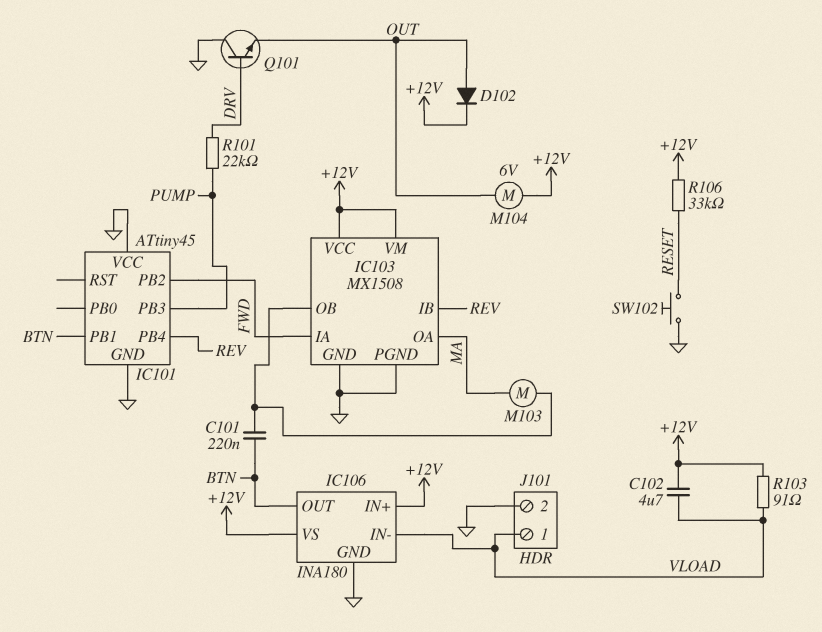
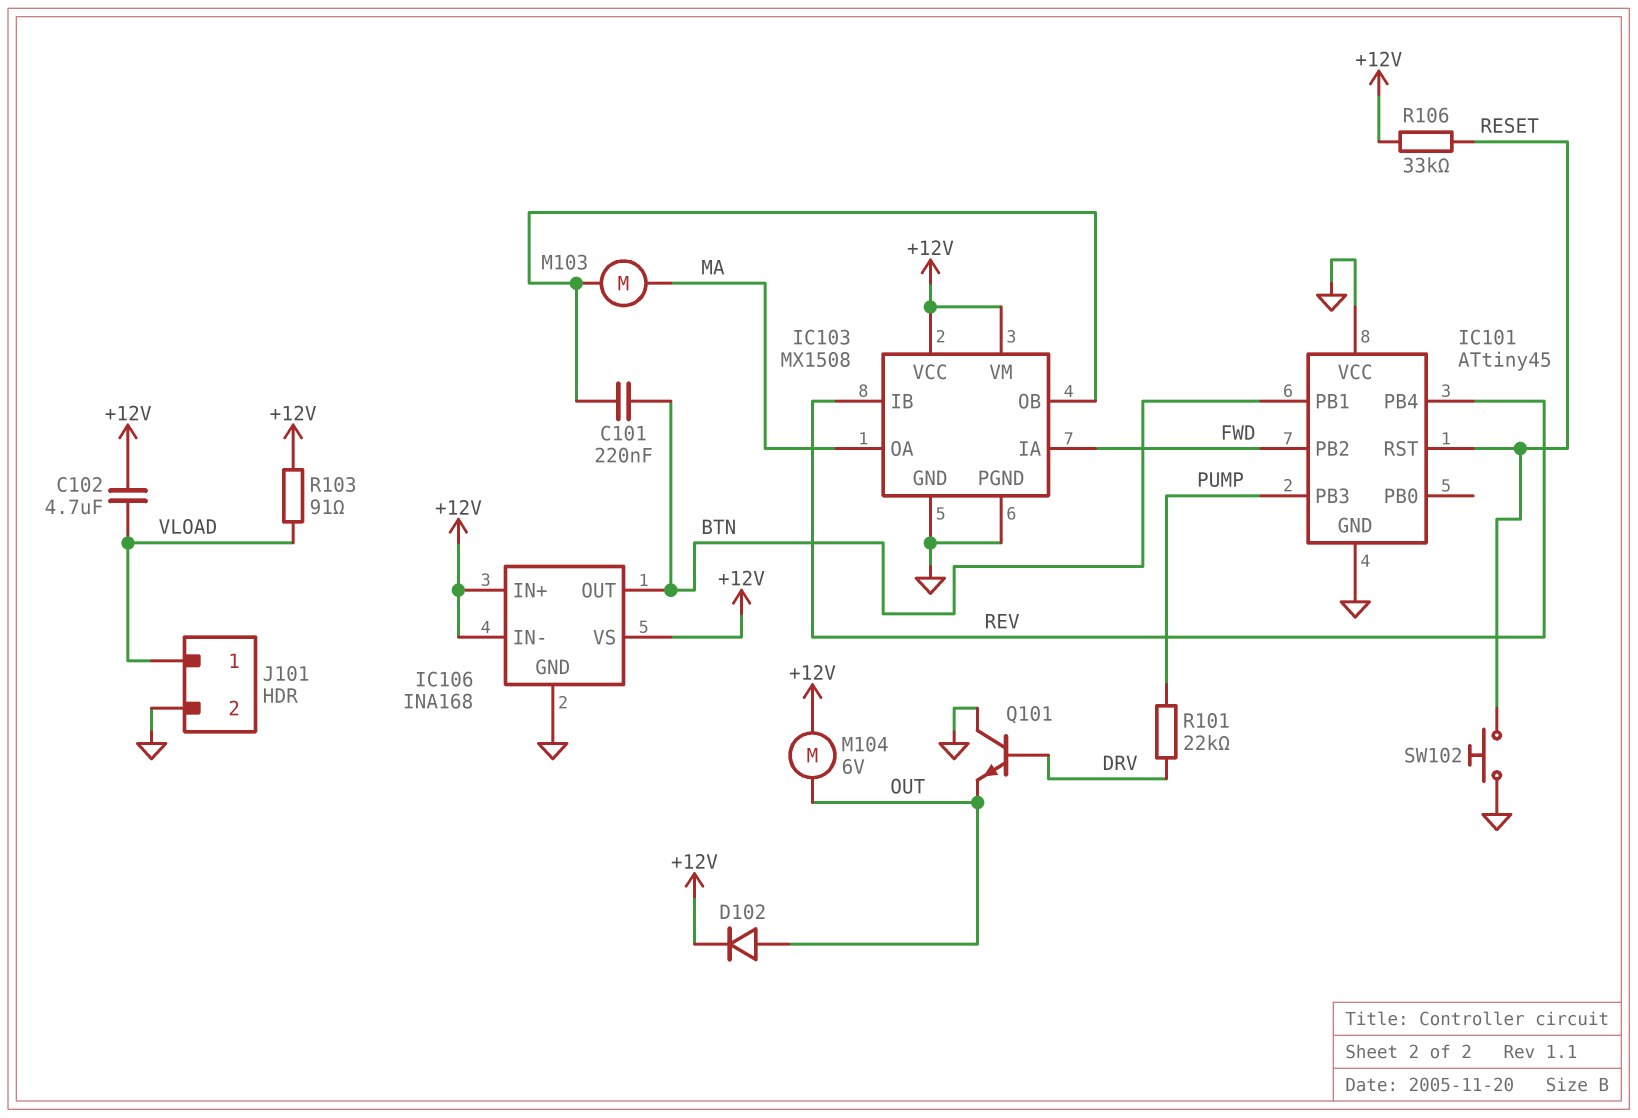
IC101 pin RST: none -> RESET
IC106: INA180 -> INA168
IC106 pin IN-: VLOAD -> +12V

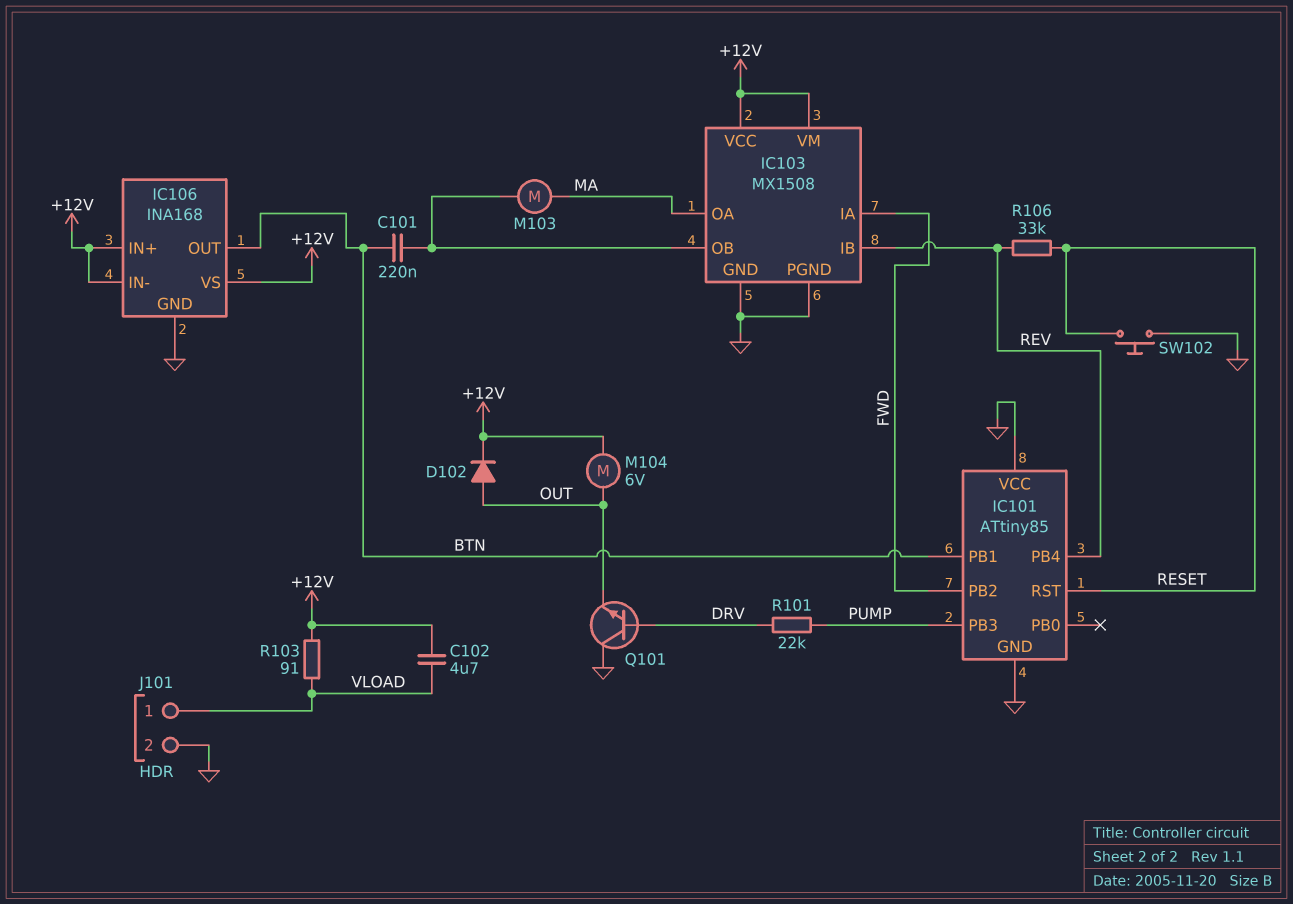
IC101: ATtiny45 -> ATtiny85
R106: 33k (+12V, RESET) -> 33k (RESET, REV)

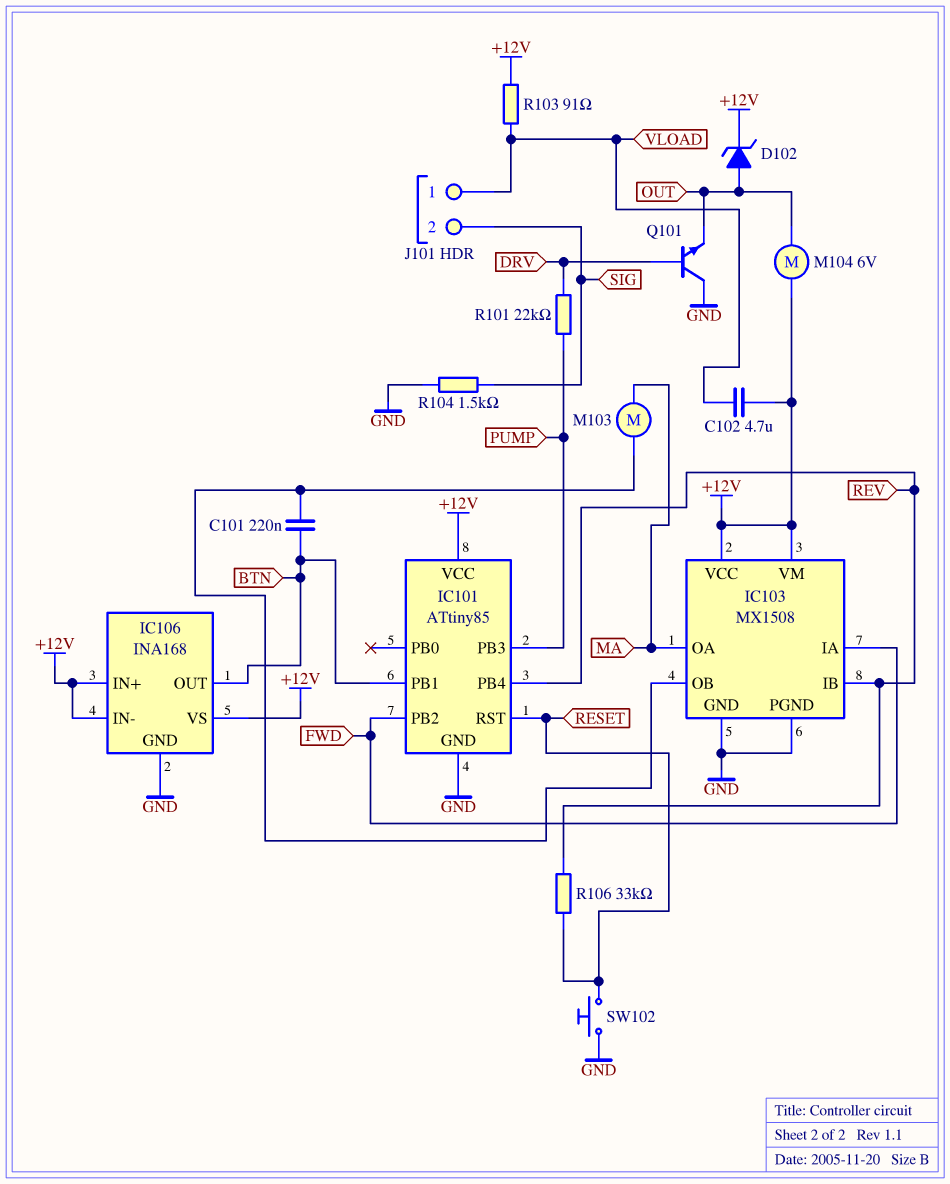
D102: diode (A OUT, K +12V) -> zener (A OUT, K +12V)
IC101 pin VCC: GND -> +12V
J101 pin 2: GND -> SIG
R104: none -> 1.5k (GND, SIG)

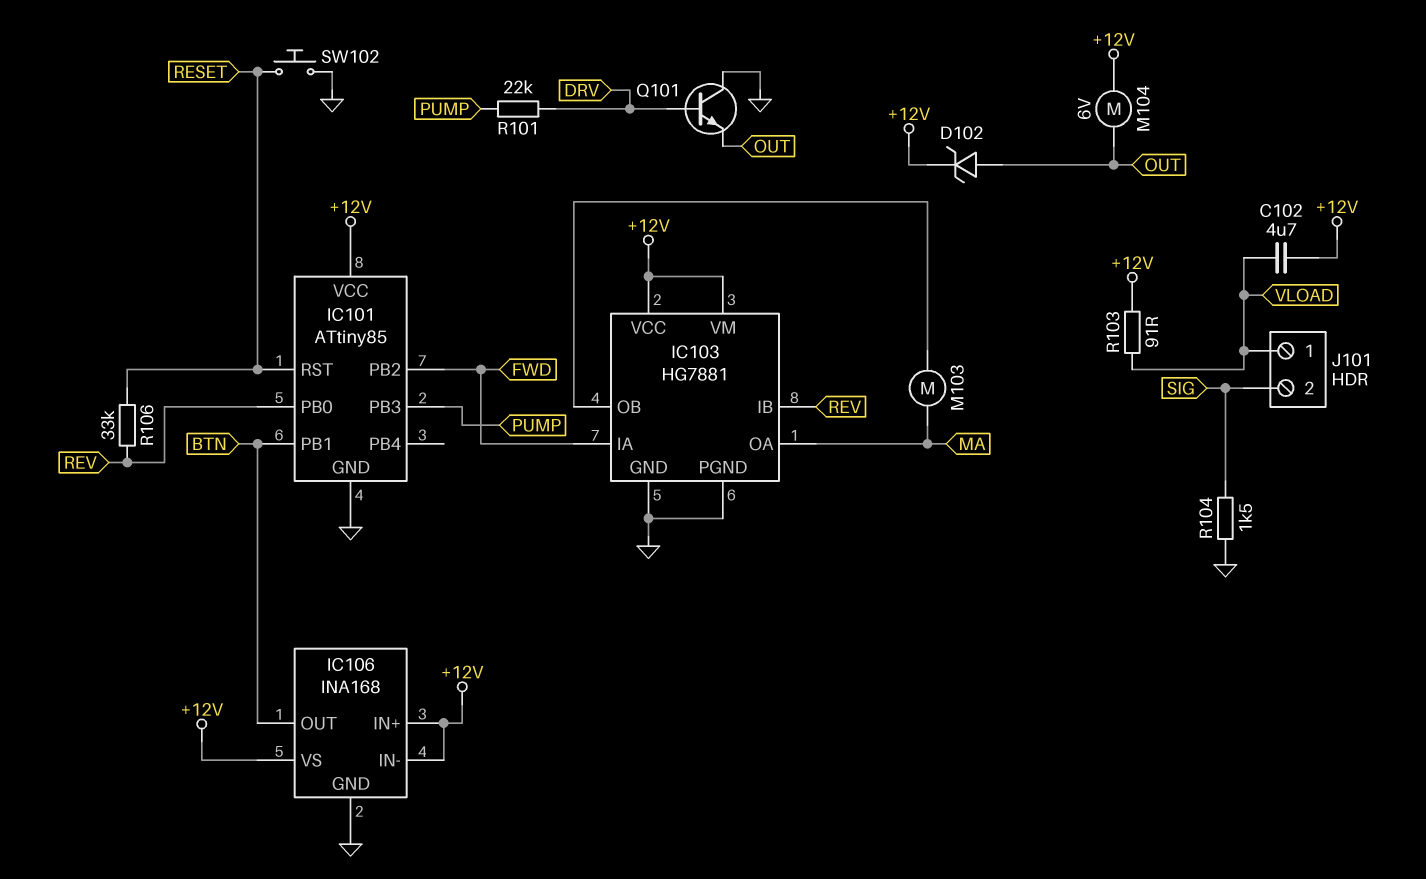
C101: 220nF (BTN, IC103/OB) -> none
IC101 pin PB0: none -> REV
IC101 pin PB4: REV -> none
IC103: MX1508 -> HG7881

